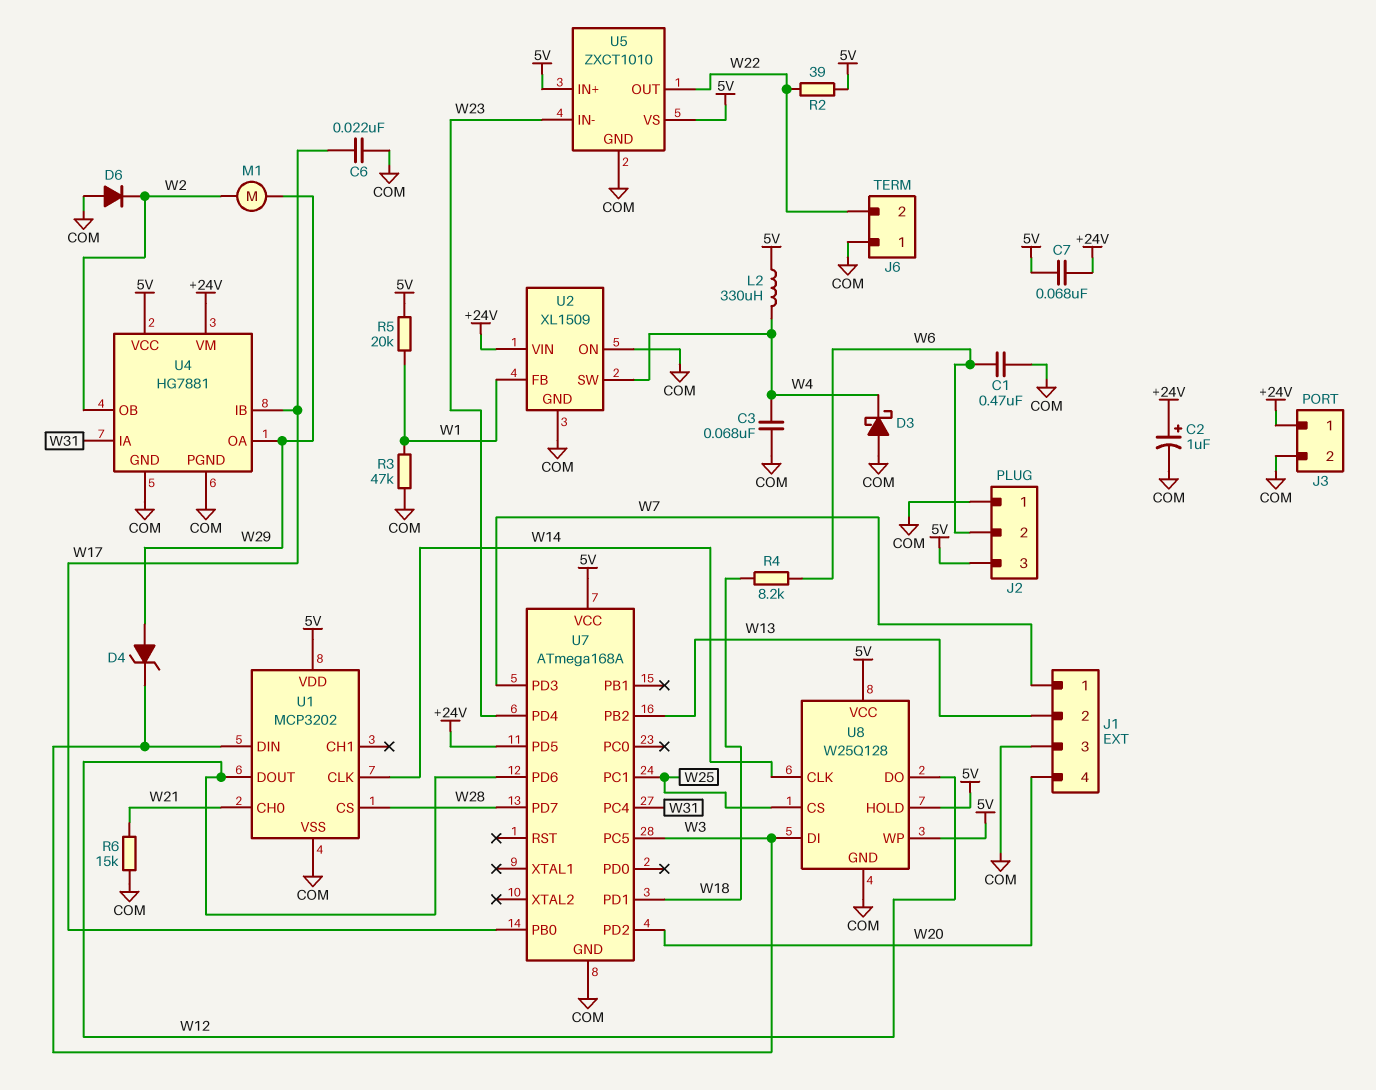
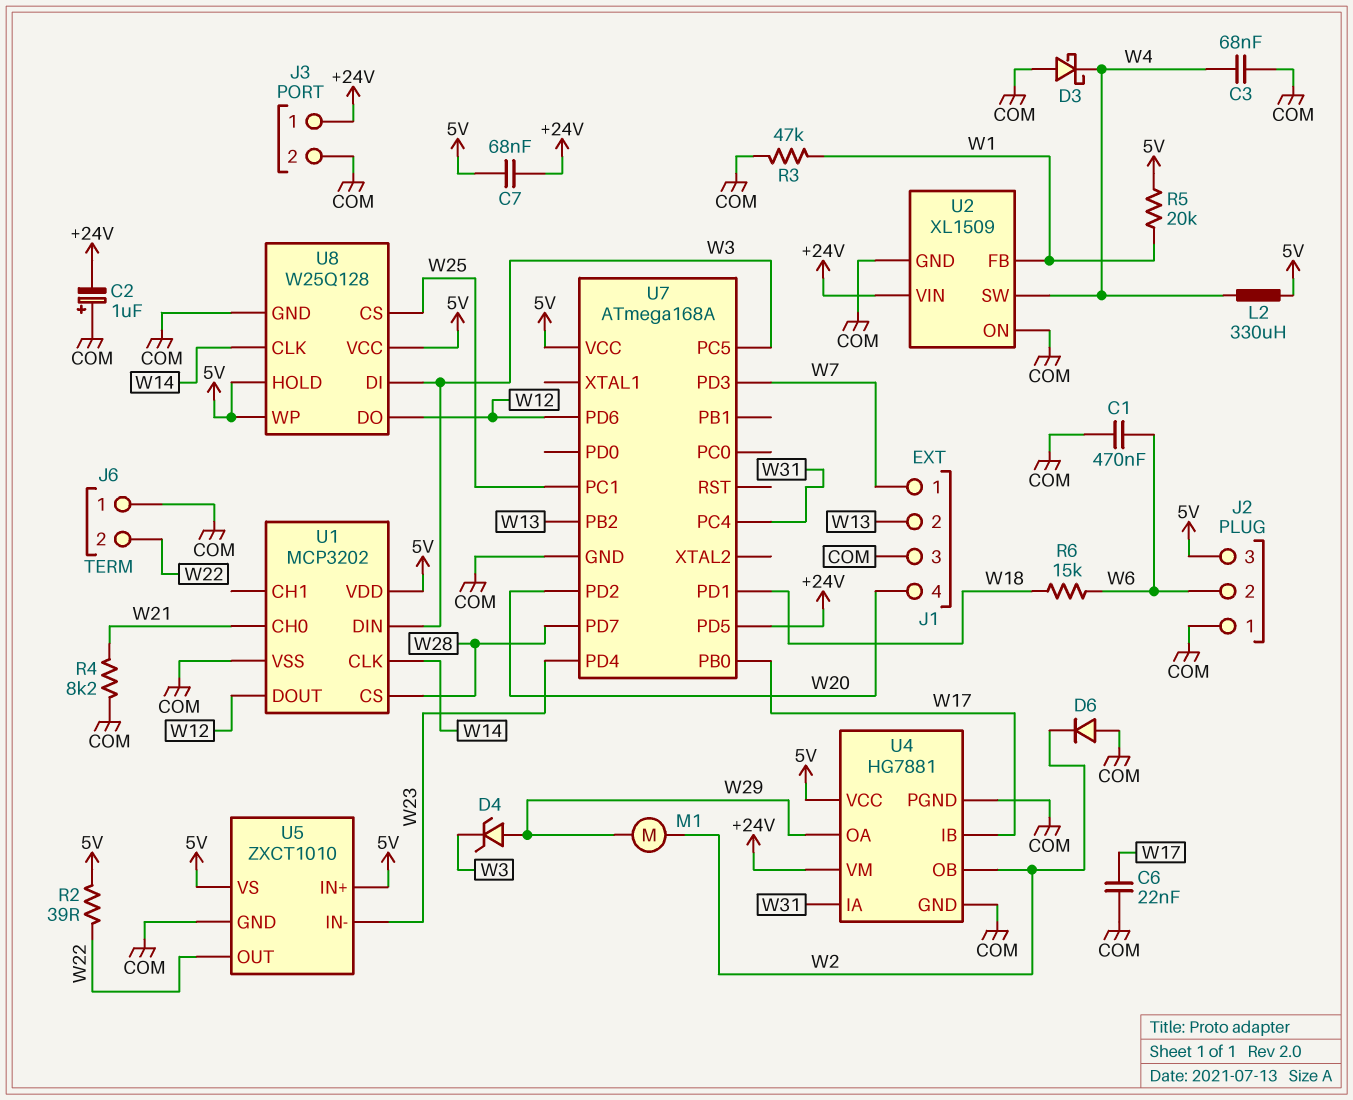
C2: 1uF (plus +24V, minus COM) -> 1uF (plus COM, minus +24V)
R4: 8.2k (W6, W18) -> 8.2k (COM, W21)
R6: 15k (COM, W21) -> 15k (W6, W18)

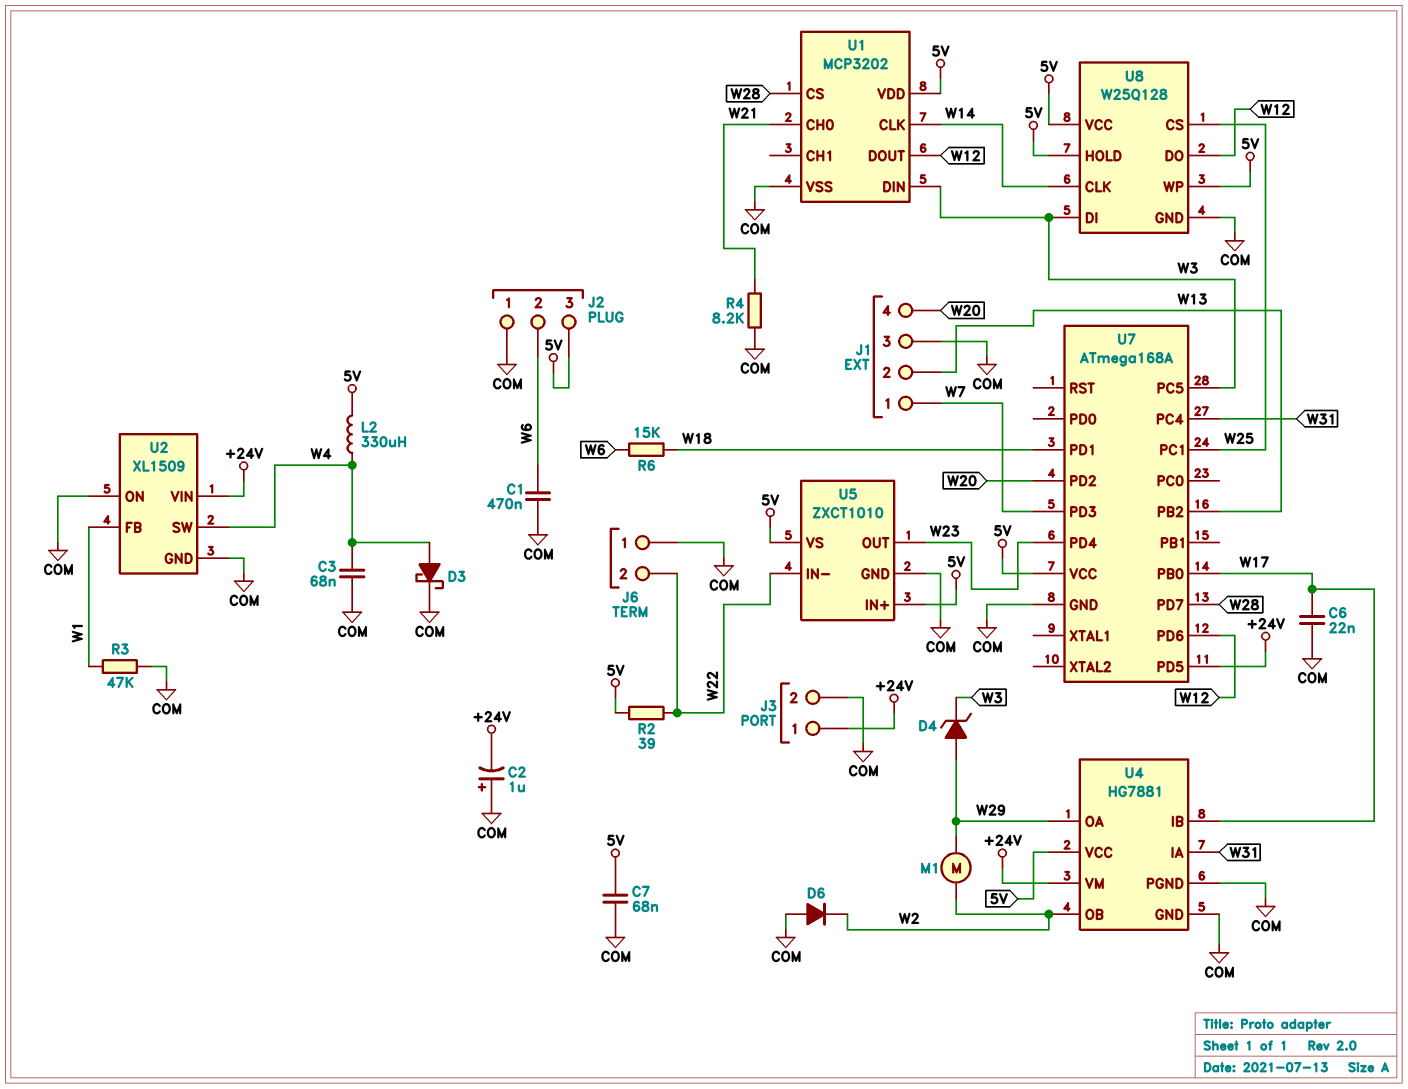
C7: 68nF (+24V, 5V) -> 68nF (5V, COM)
D3: schottky (A COM, K W4) -> schottky (A W4, K COM)
R5: 20k (5V, W1) -> none
U5 pin IN-: W23 -> W22
U5 pin OUT: W22 -> W23

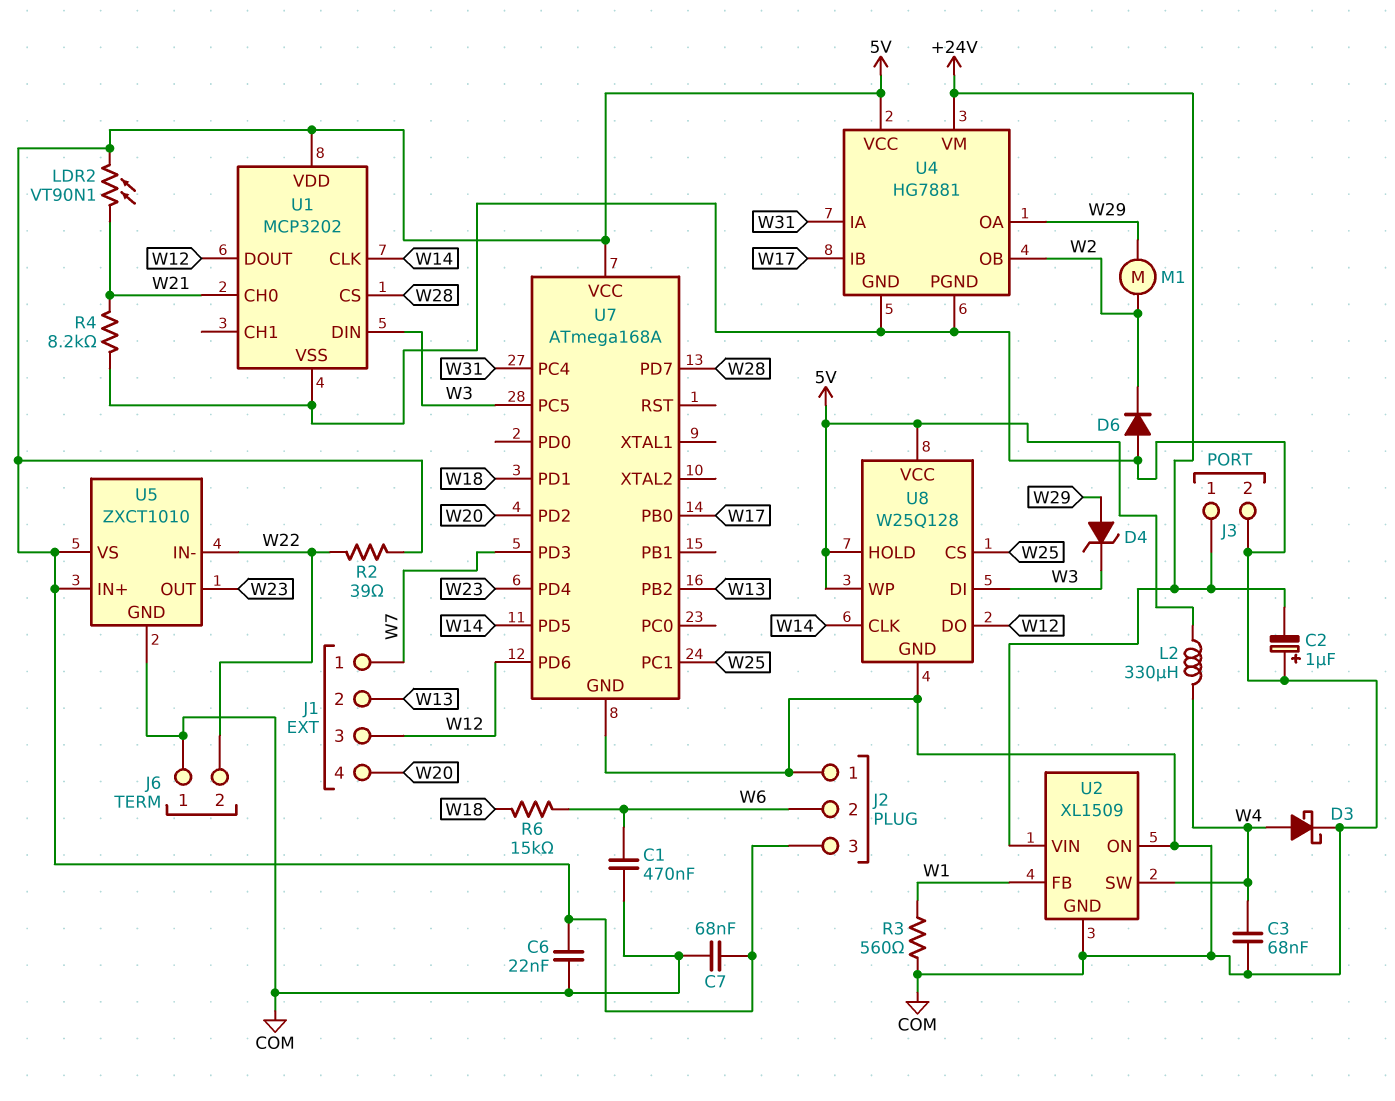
C6: 22nF (COM, W17) -> 22nF (5V, COM)
J1 pin 3: COM -> W12
LDR2: none -> VT90N1 (5V, W21)
R3: 47k (COM, W1) -> 560 (COM, W1)
U7 pin PD5: +24V -> W14

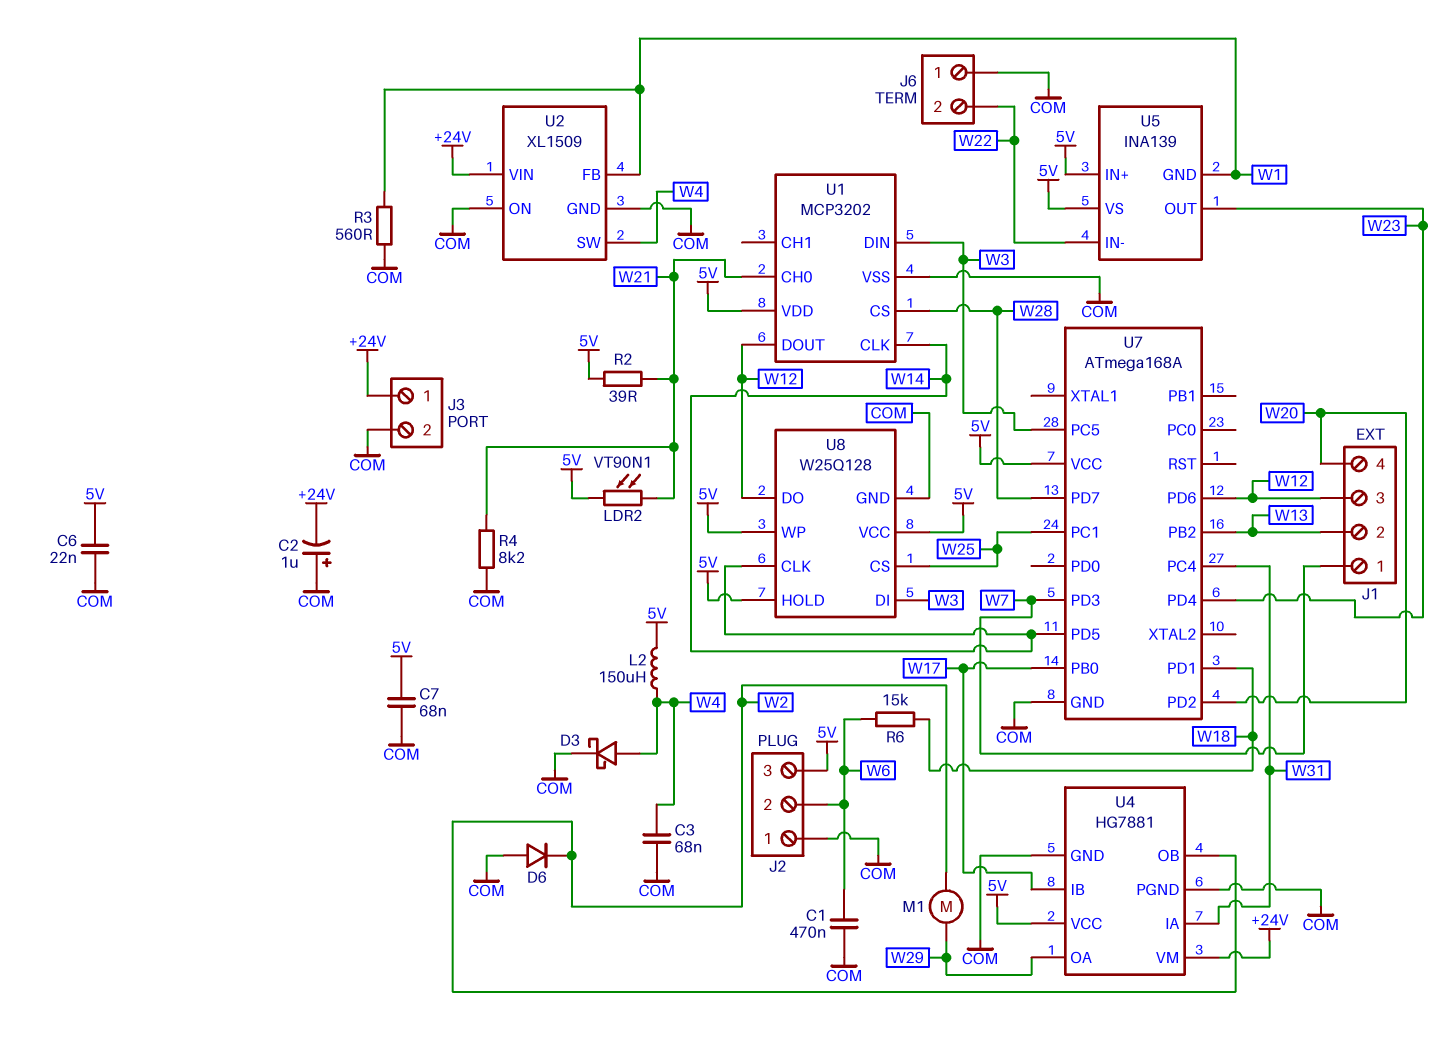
D4: zener (A W29, K W3) -> none
L2: 330uH (5V, W4) -> 150uH (5V, W4)
R2: 39 (5V, W22) -> 39 (5V, W21)
U5: ZXCT1010 -> INA139
U5 pin GND: COM -> W1

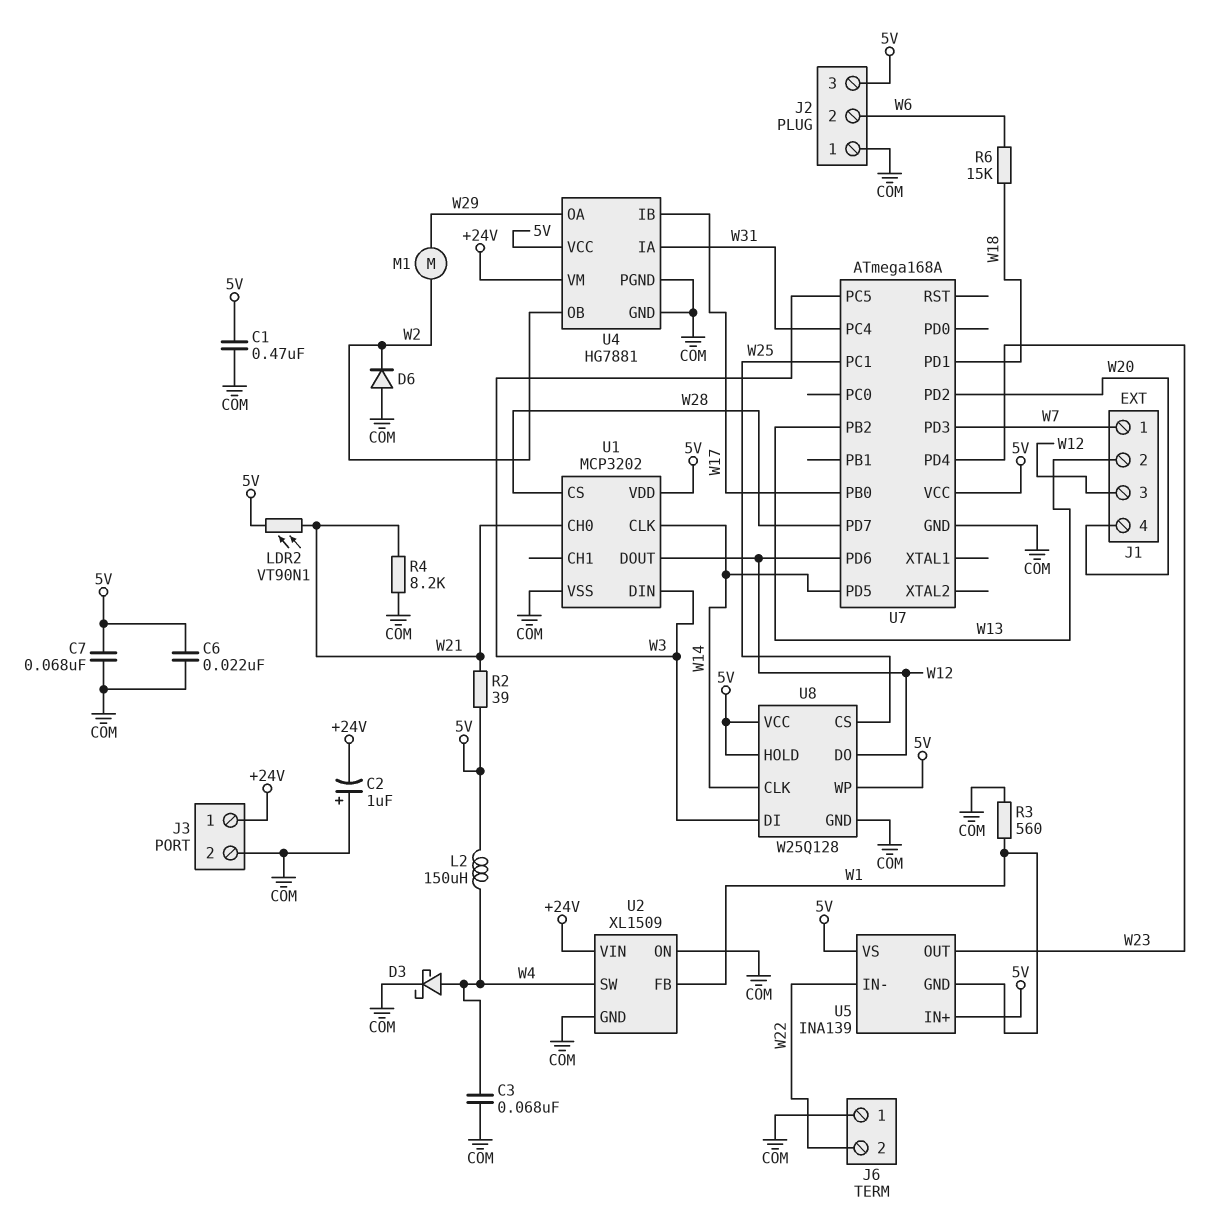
C1: 470nF (COM, W6) -> 470nF (5V, COM)

